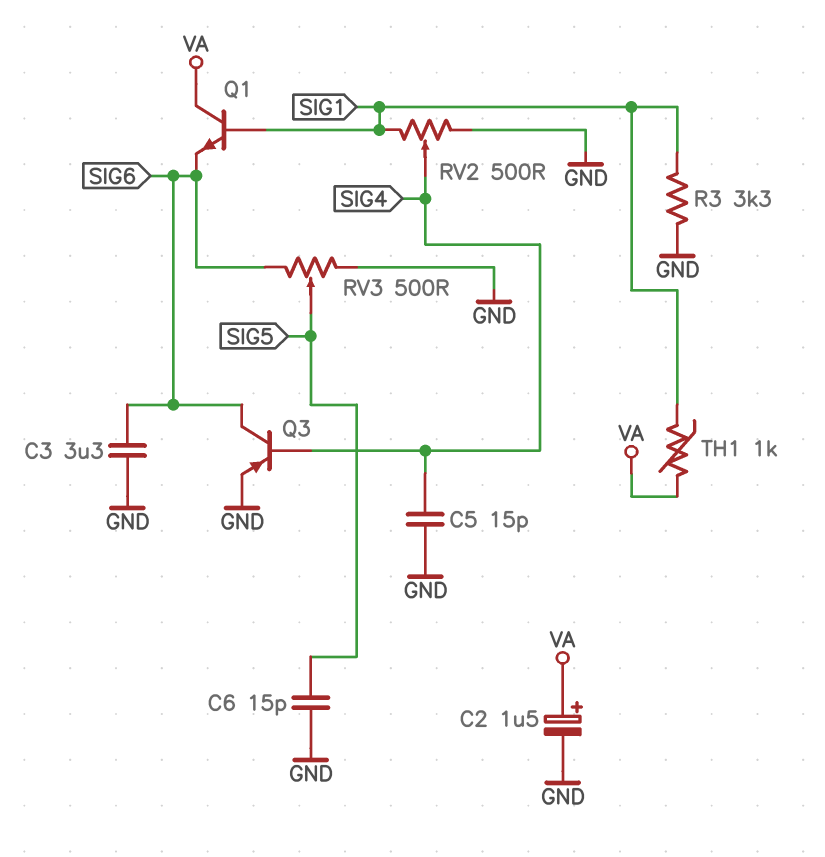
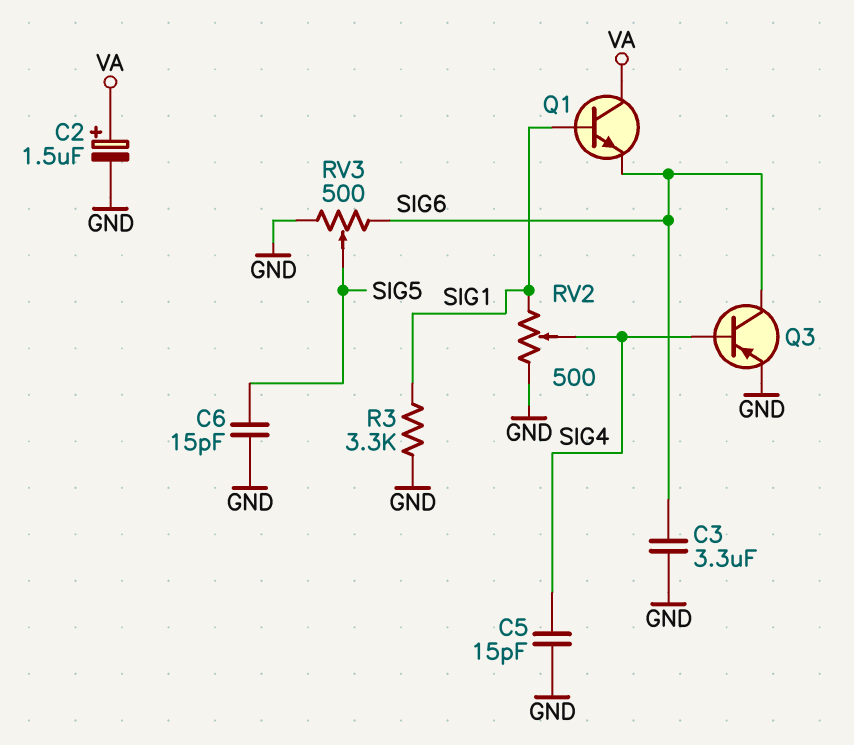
TH1: 1k (SIG1, VA) -> none

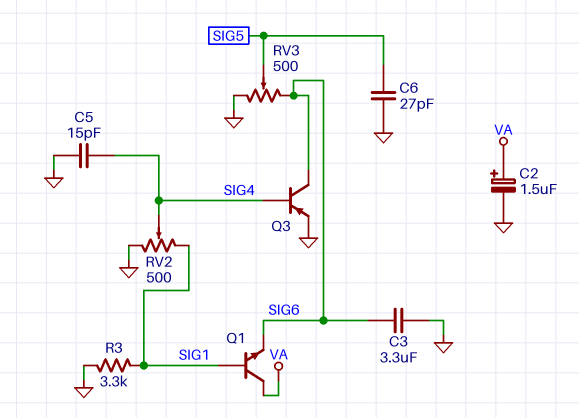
C6: 15pF (GND, SIG5) -> 27pF (GND, SIG5)

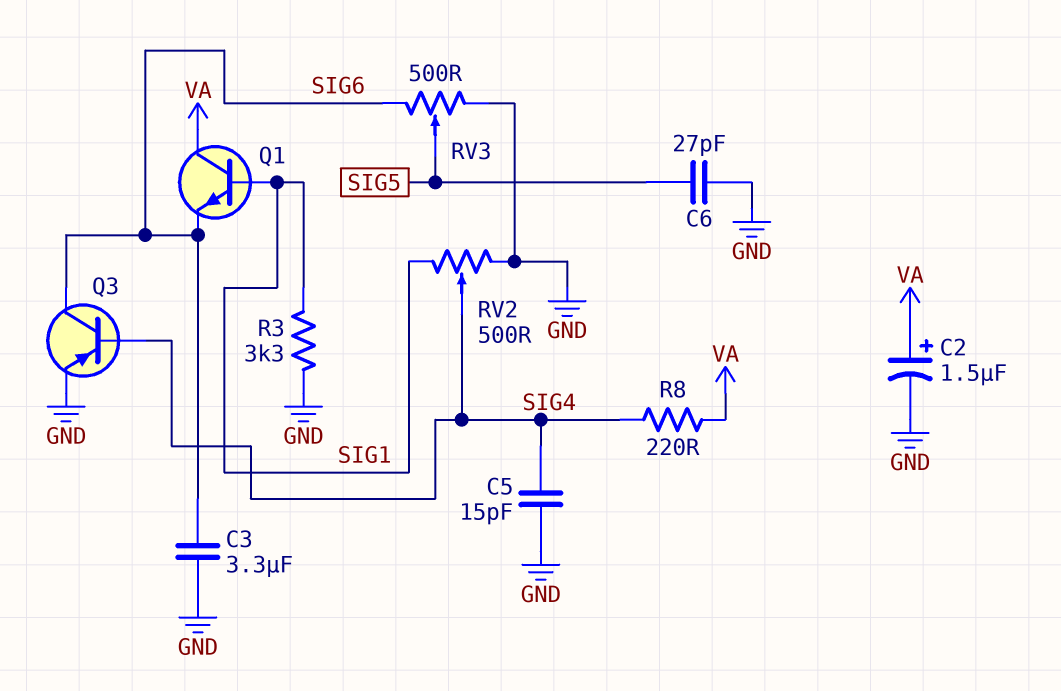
R8: none -> 220 (SIG4, VA)

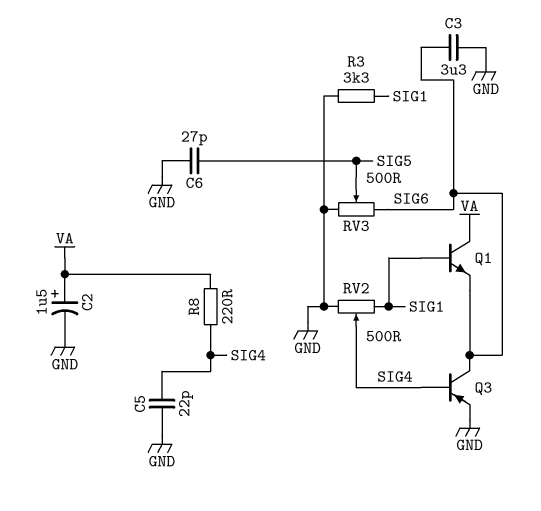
C5: 15pF (GND, SIG4) -> 22pF (GND, SIG4)

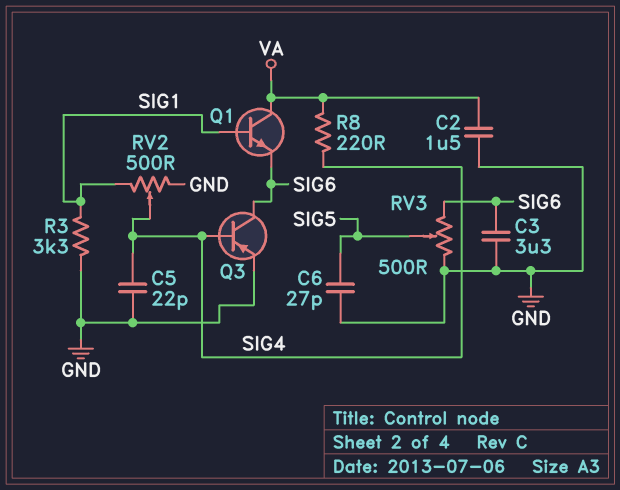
C2: 1.5uF (plus VA, minus GND) -> 1.5uF (GND, VA)

